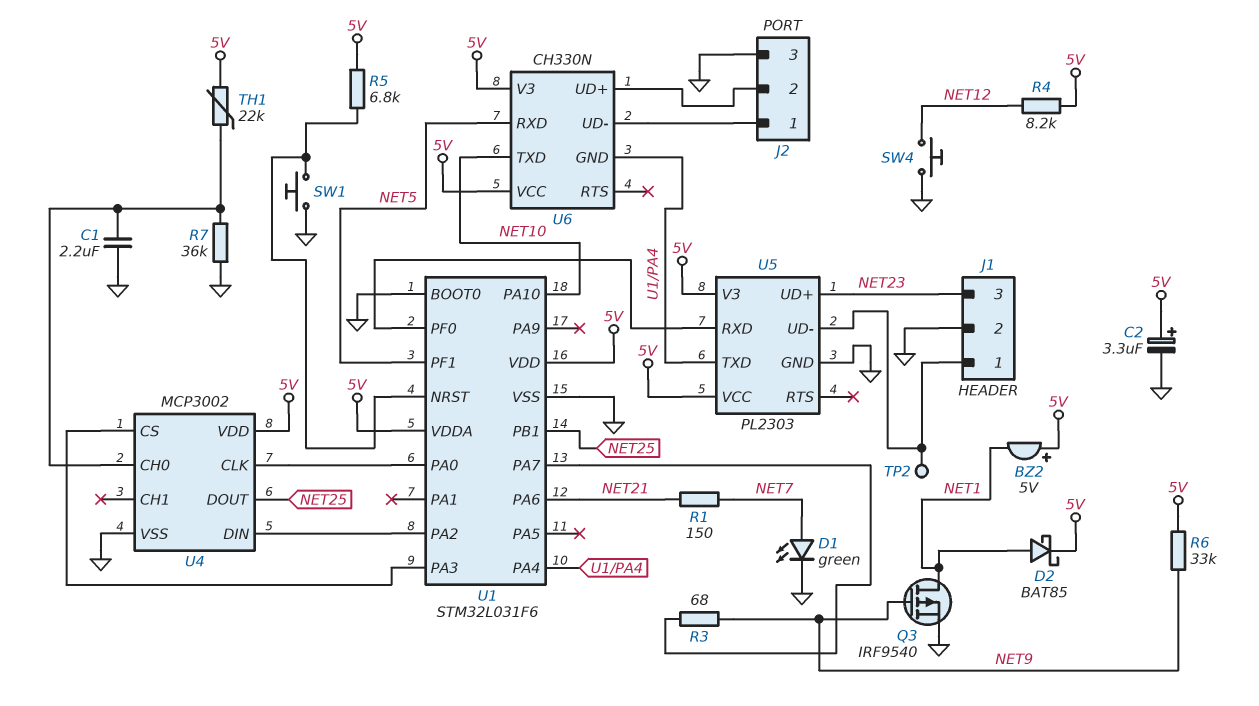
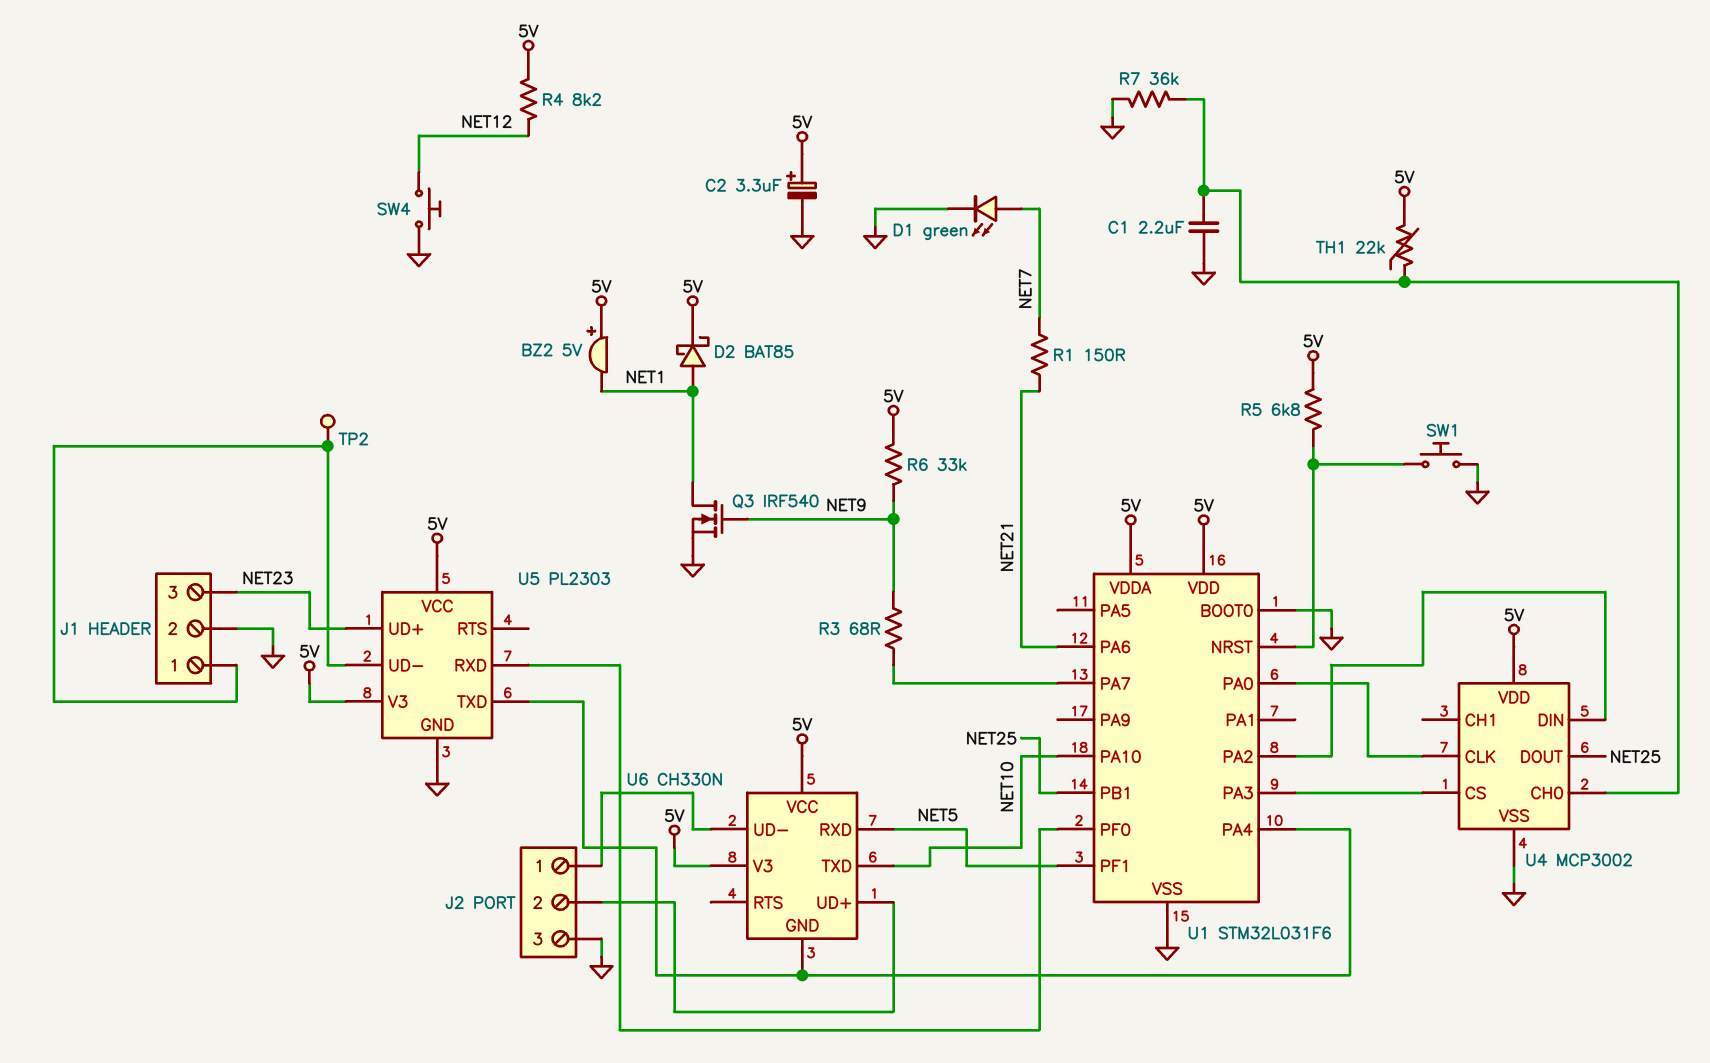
Q3: PMOS IRF9540 (G NET9, D NET1, S GND) -> NMOS IRF540 (G NET9, D NET1, S GND)

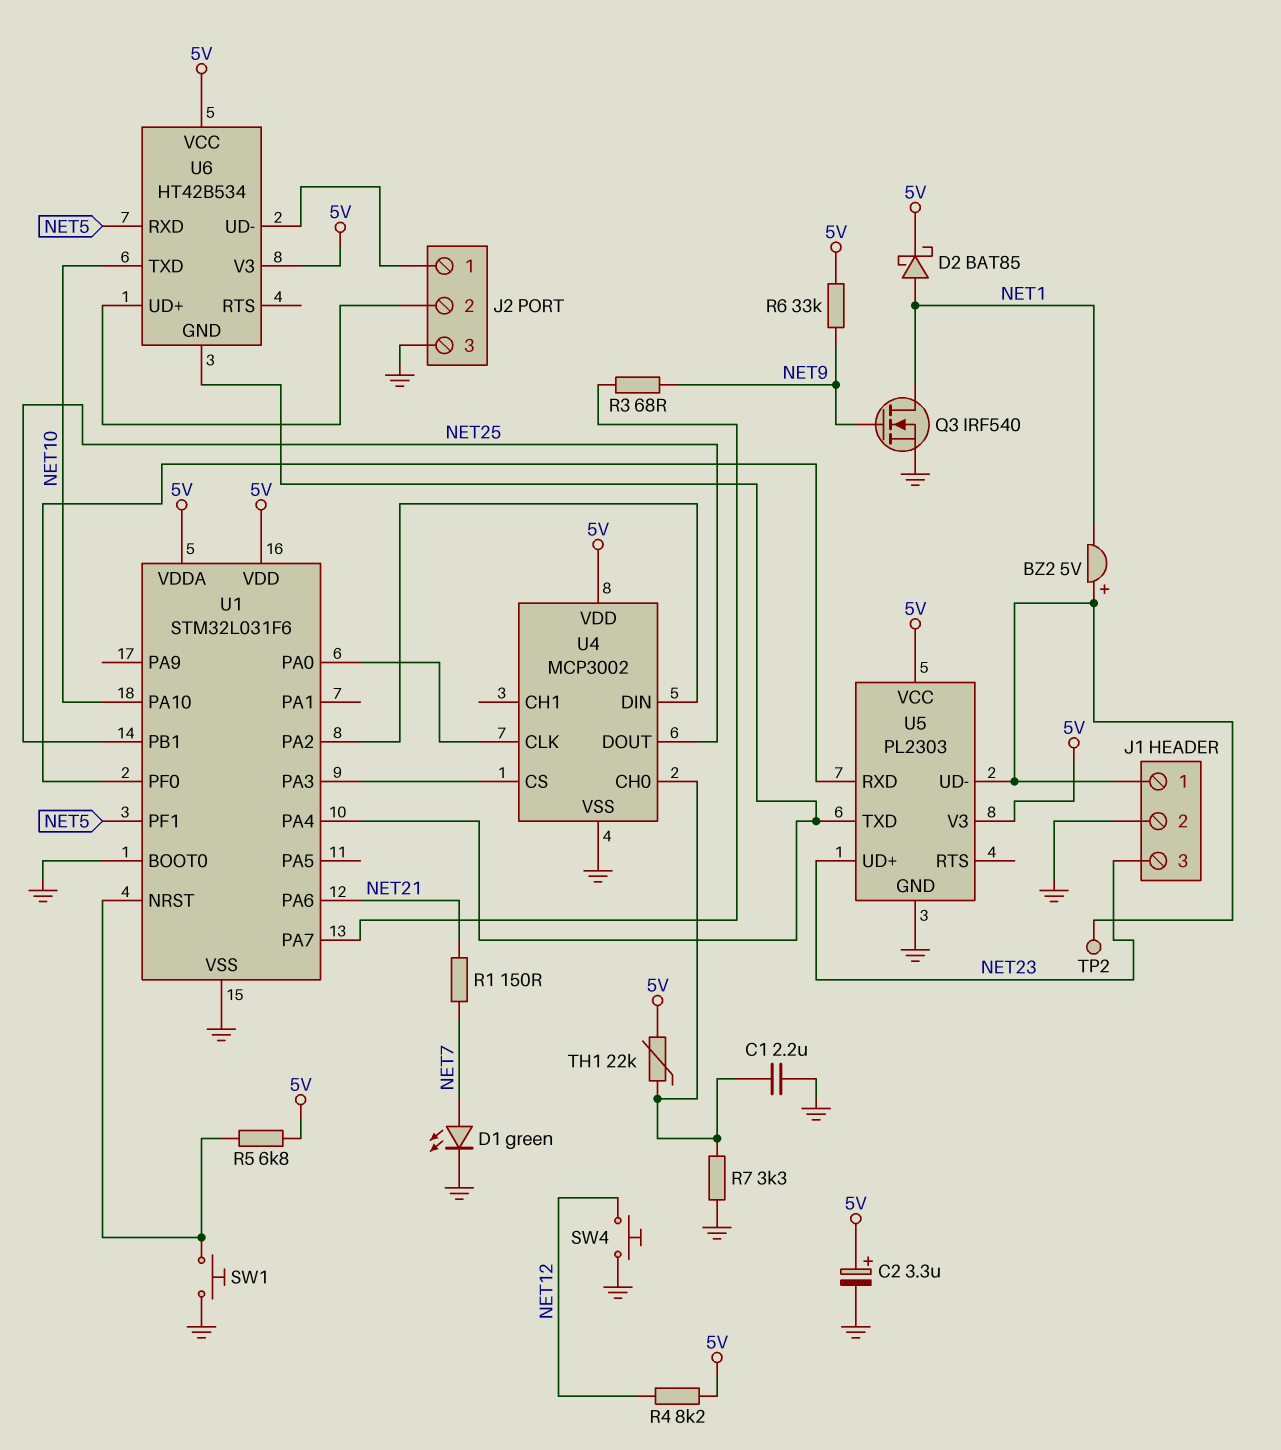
BZ2: buzzer 5V (plus 5V, minus NET1) -> buzzer 5V (plus J1/1, minus NET1)
R7: 36k (GND, U4/CH0) -> 3.3k (GND, U4/CH0)
U6: CH330N -> HT42B534

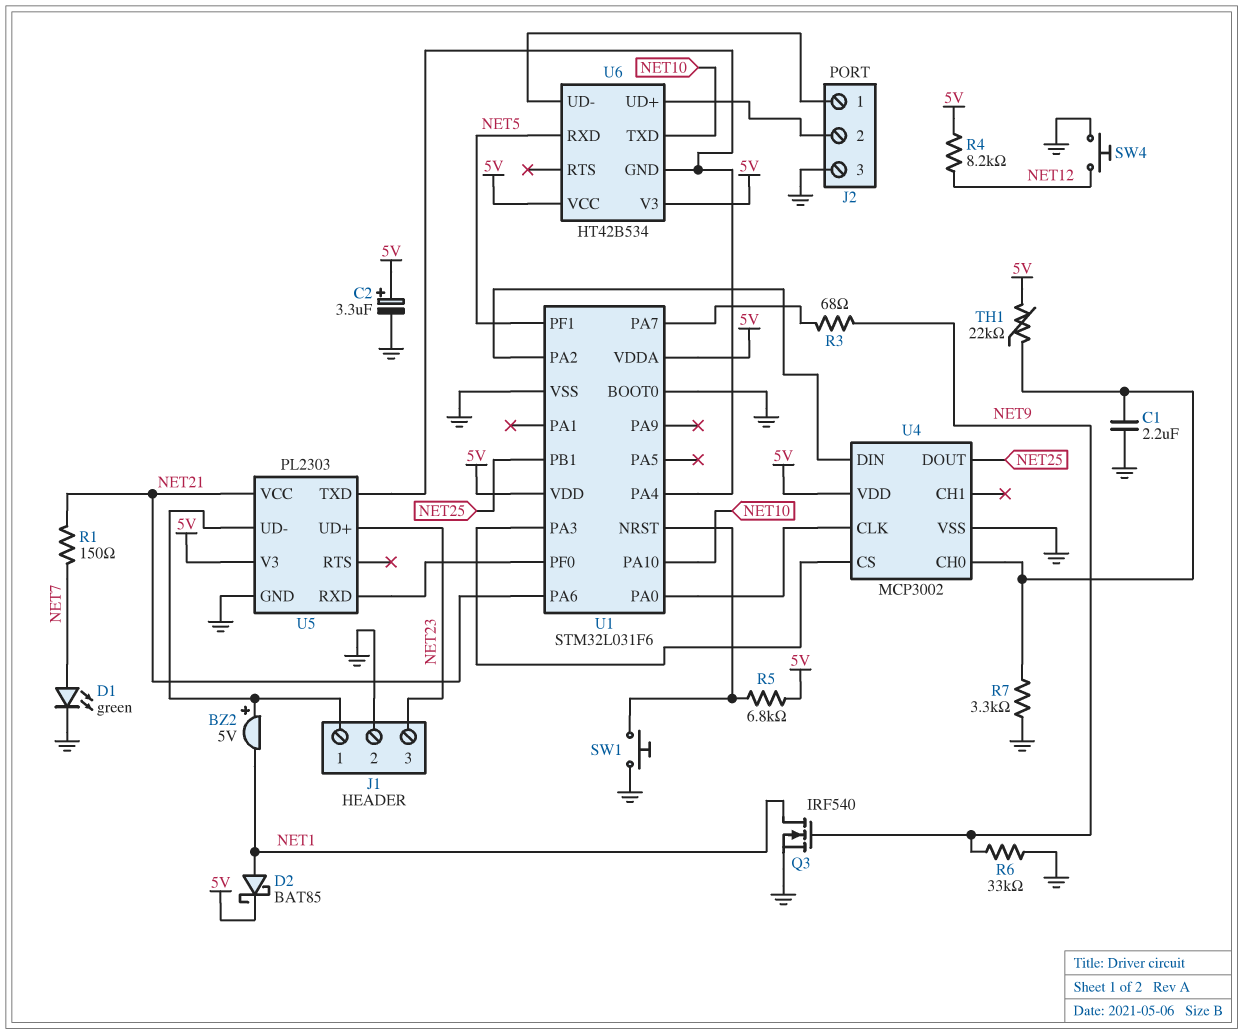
R6: 33k (5V, NET9) -> 33k (GND, NET9)
TP2: test point (J1/1) -> none
U5 pin VCC: 5V -> NET21

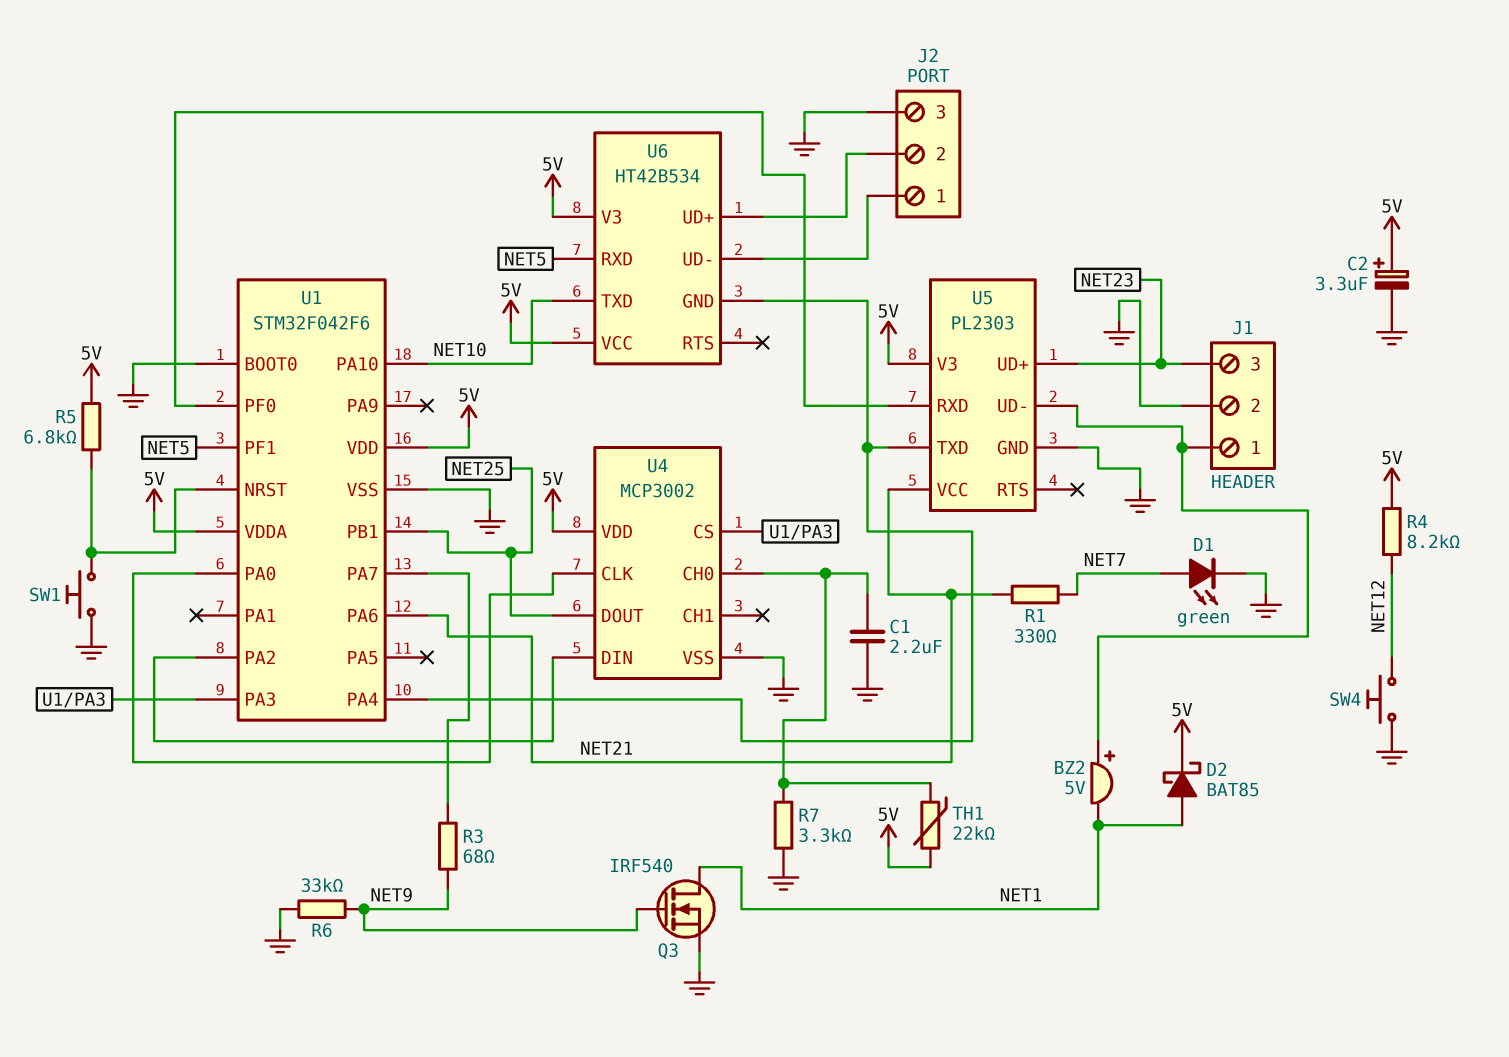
R1: 150 (NET7, NET21) -> 330 (NET7, NET21)
U1: STM32L031F6 -> STM32F042F6

